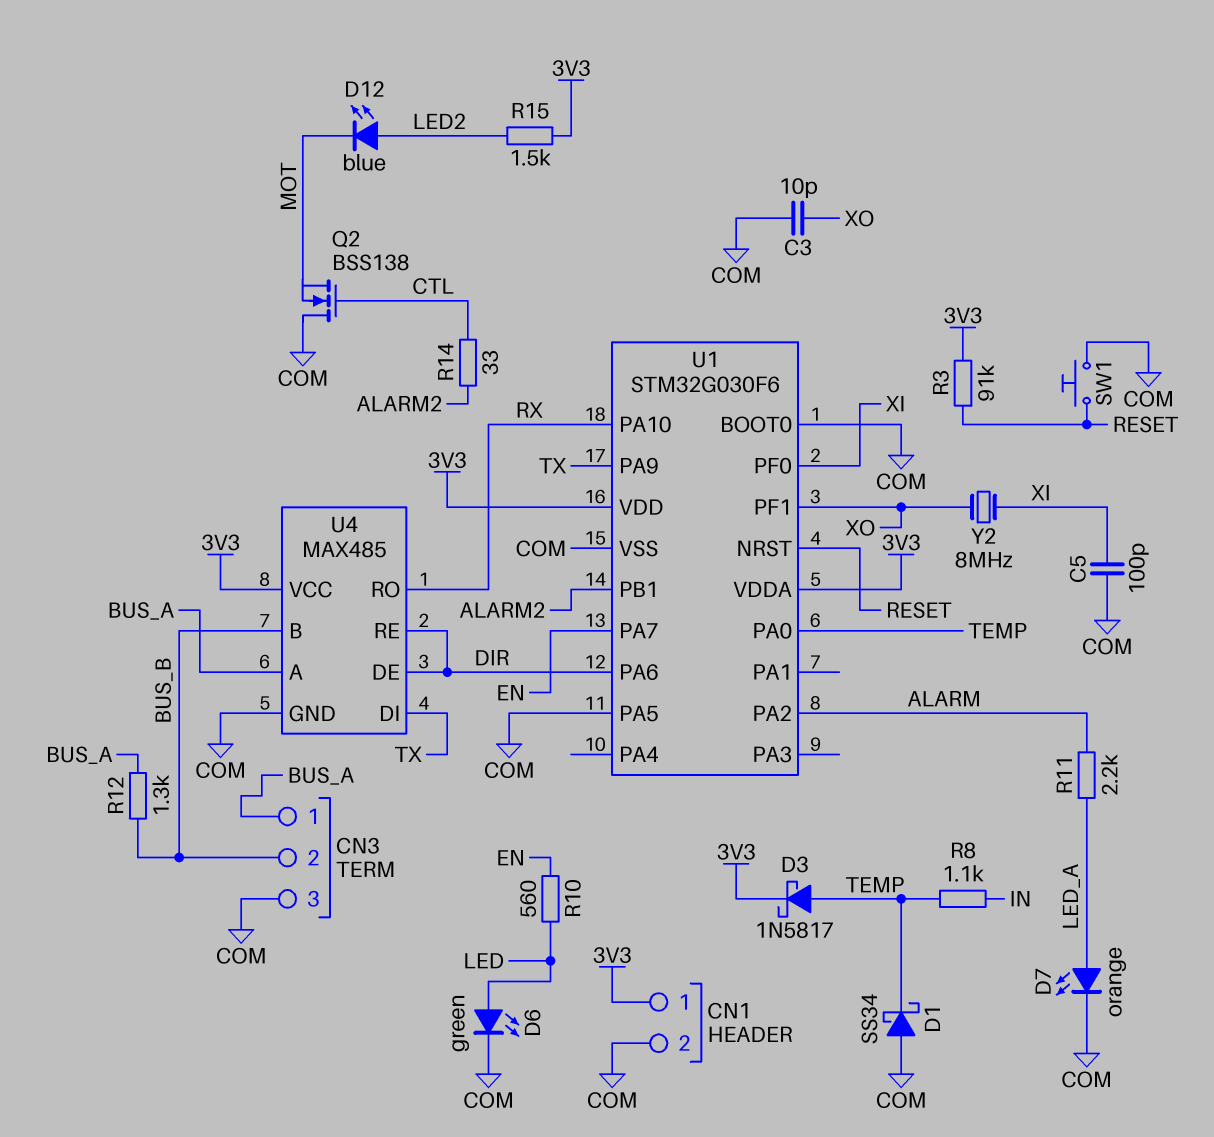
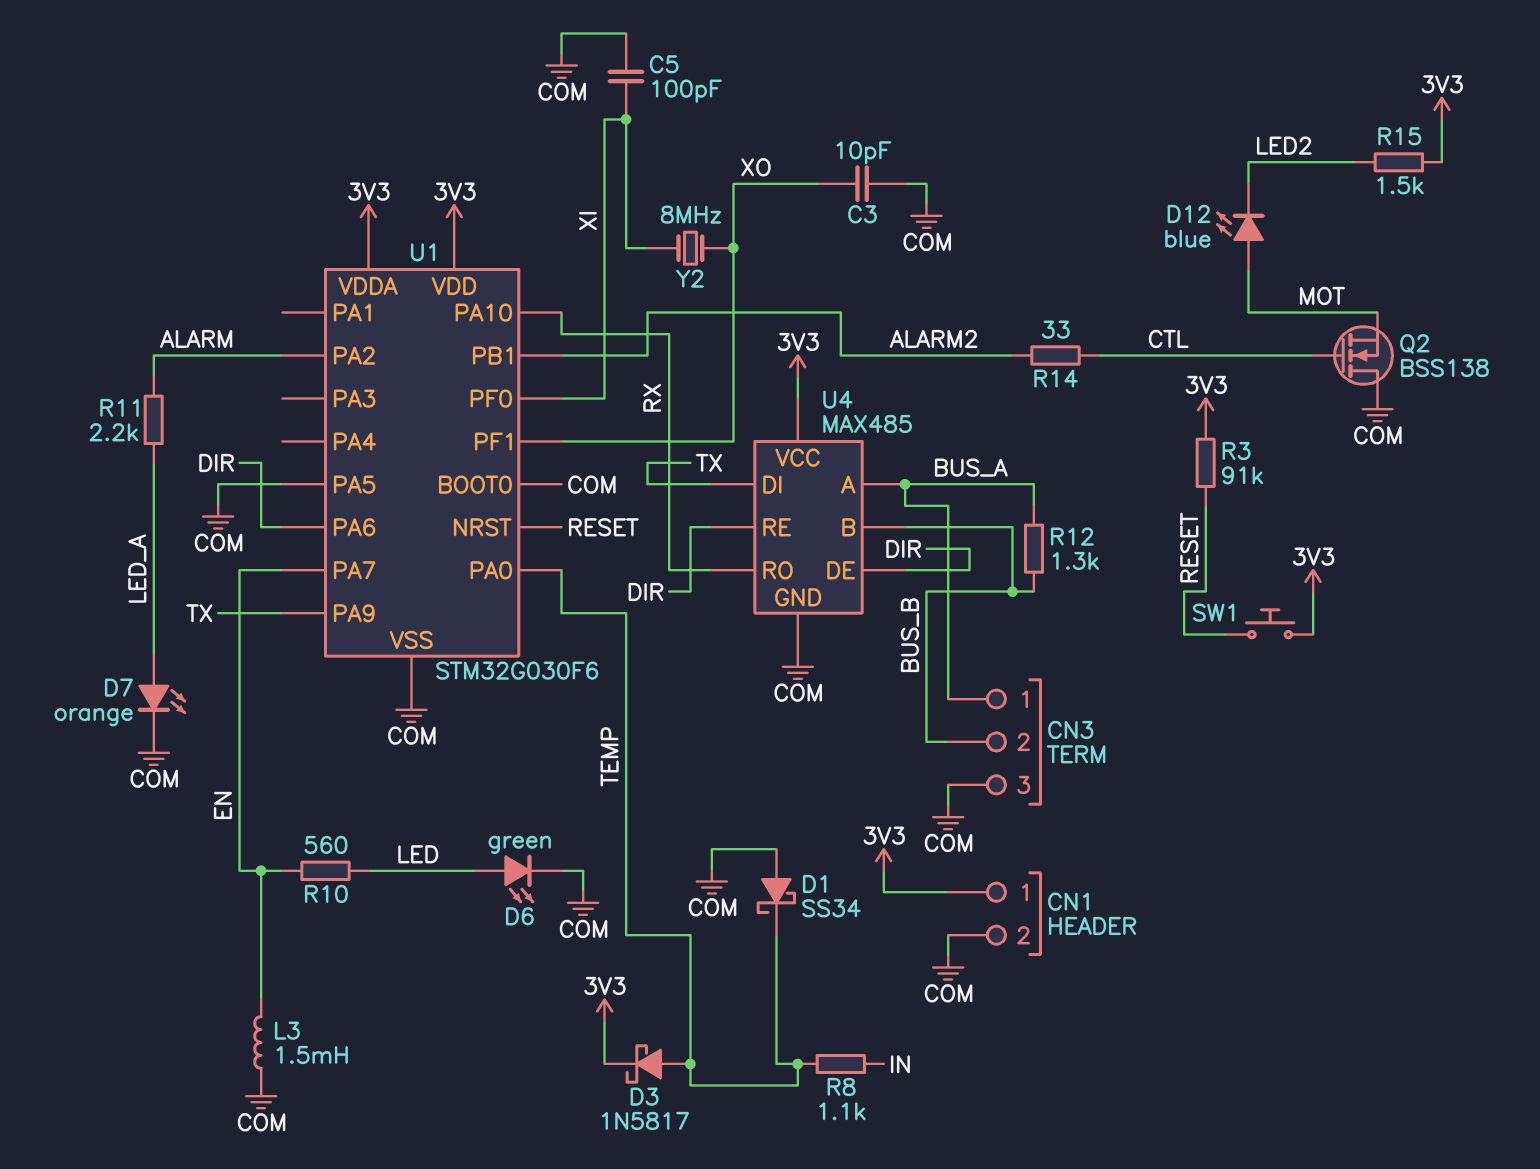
D12: LED blue (A LED2, K MOT) -> LED blue (A MOT, K LED2)
L3: none -> 1.5mH (COM, EN)
SW1: button (COM, RESET) -> button (3V3, RESET)

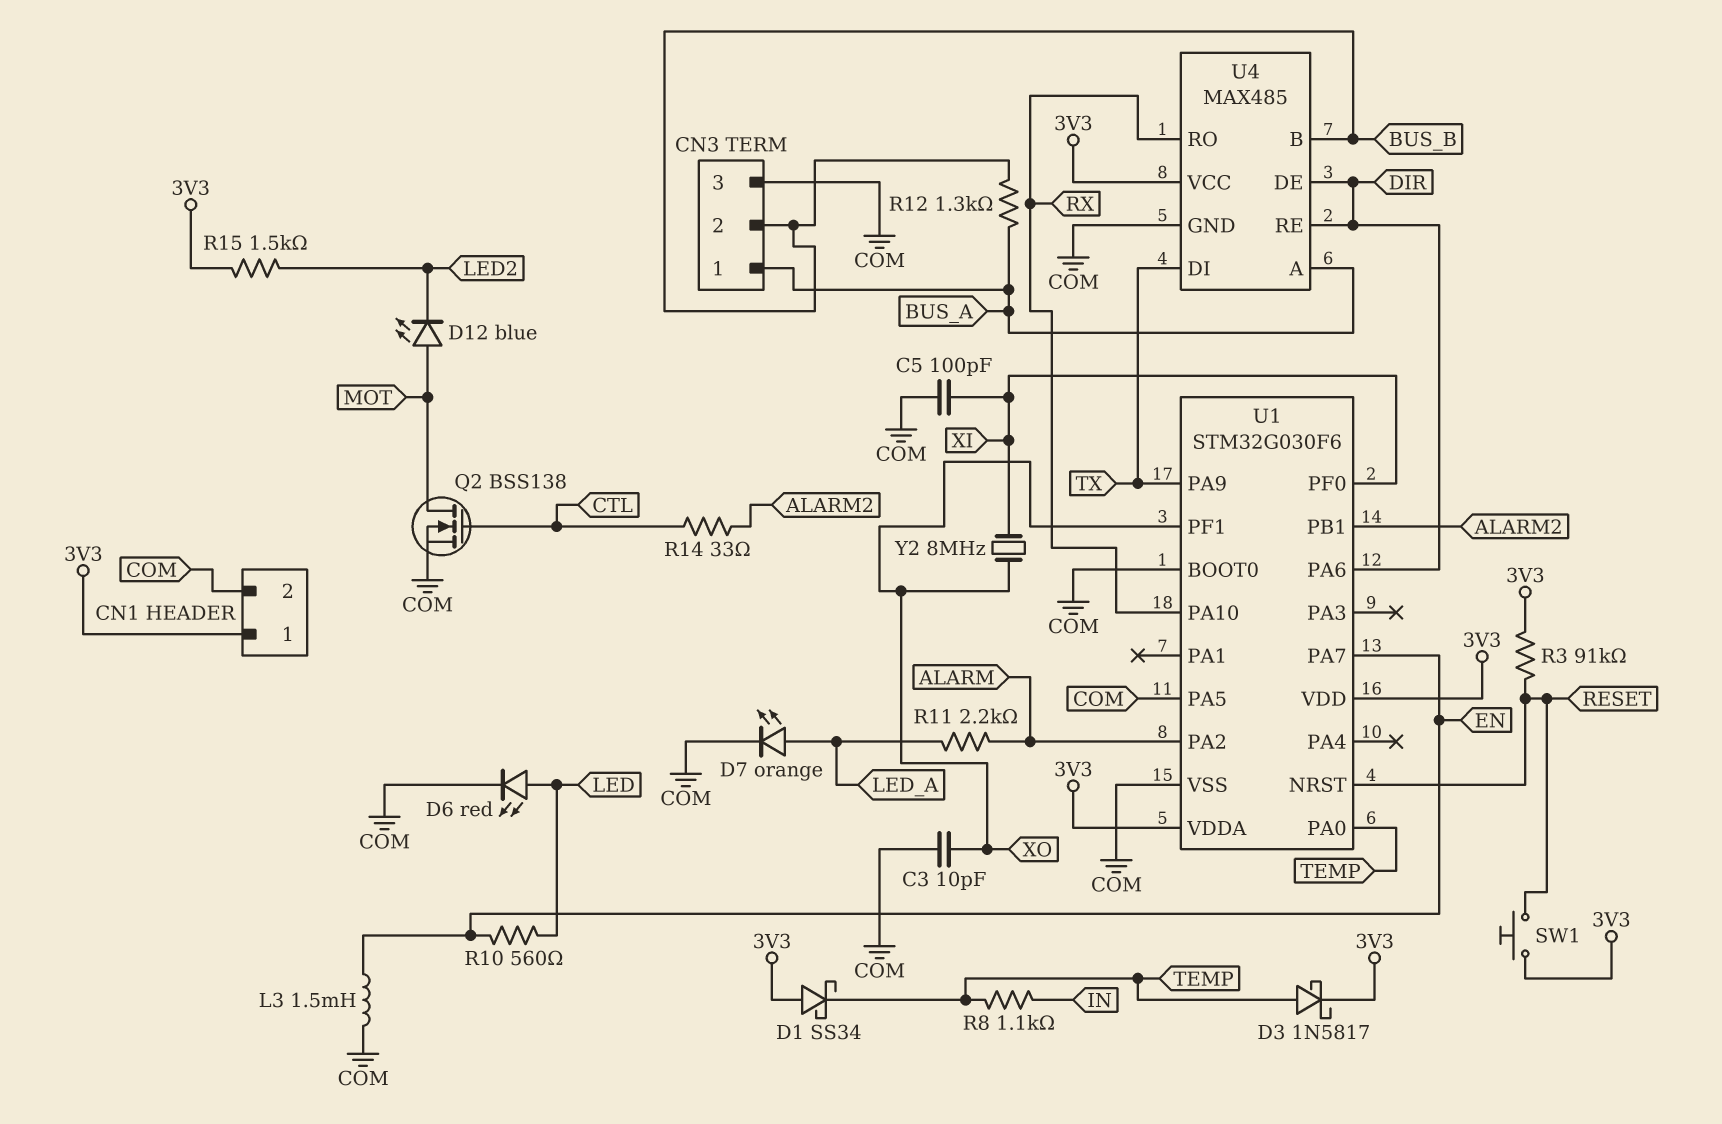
D1: schottky SS34 (A COM, K TEMP) -> schottky SS34 (A 3V3, K TEMP)
D6: LED green (A LED, K COM) -> LED red (A LED, K COM)
Q2: NMOS BSS138 (G CTL, D COM, S MOT) -> NMOS BSS138 (G CTL, D MOT, S COM)

